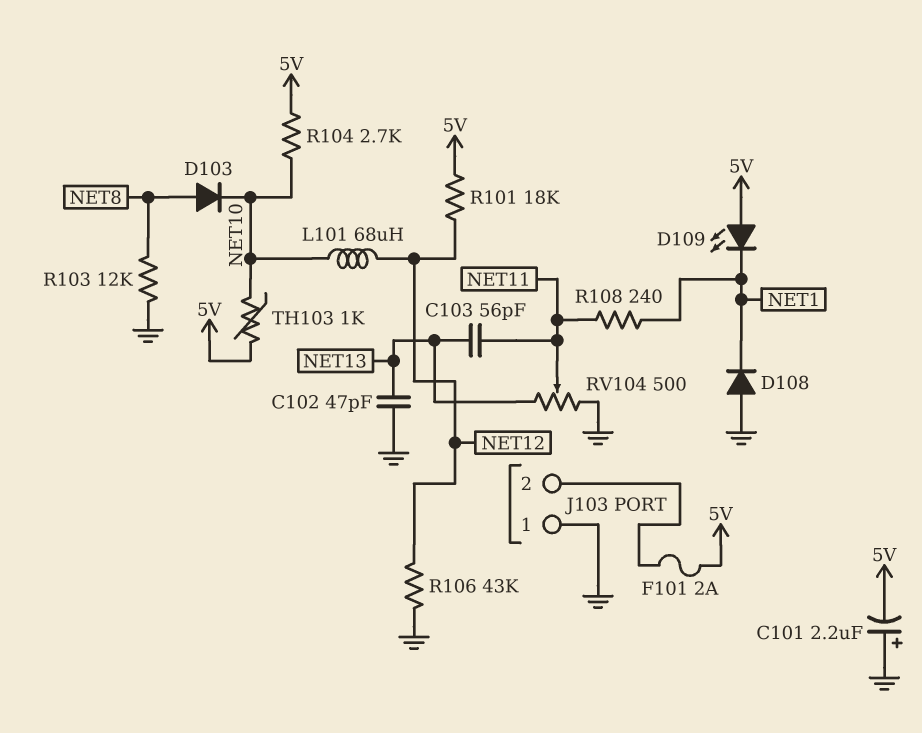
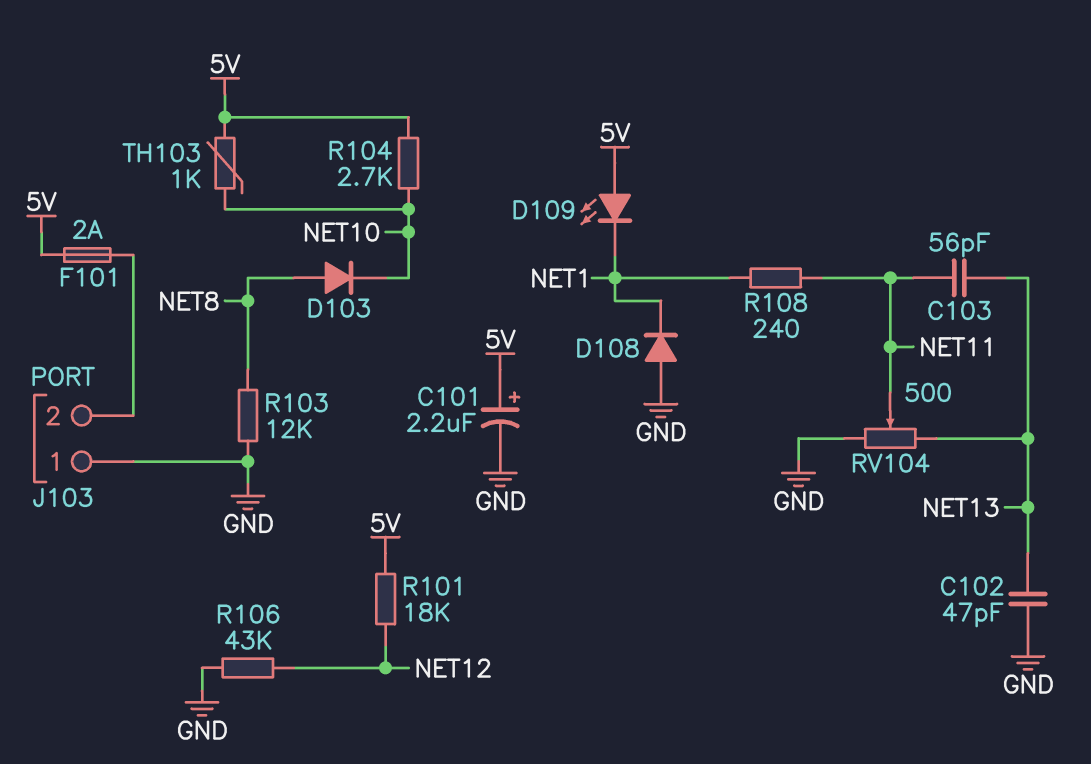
C101: 2.2uF (plus GND, minus 5V) -> 2.2uF (plus 5V, minus GND)
L101: 68uH (NET10, NET12) -> none

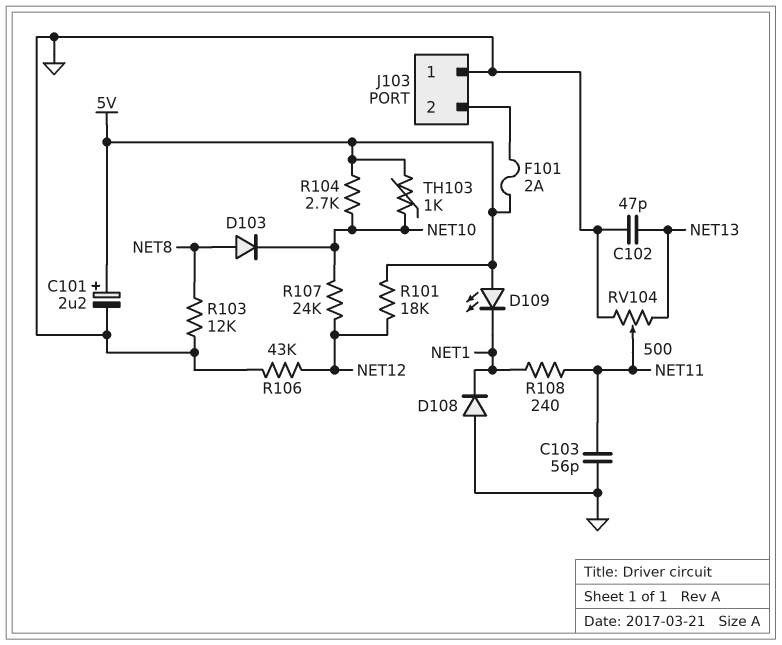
C103: 56pF (NET11, NET13) -> 56pF (GND, NET11)
R107: none -> 24k (NET10, NET12)

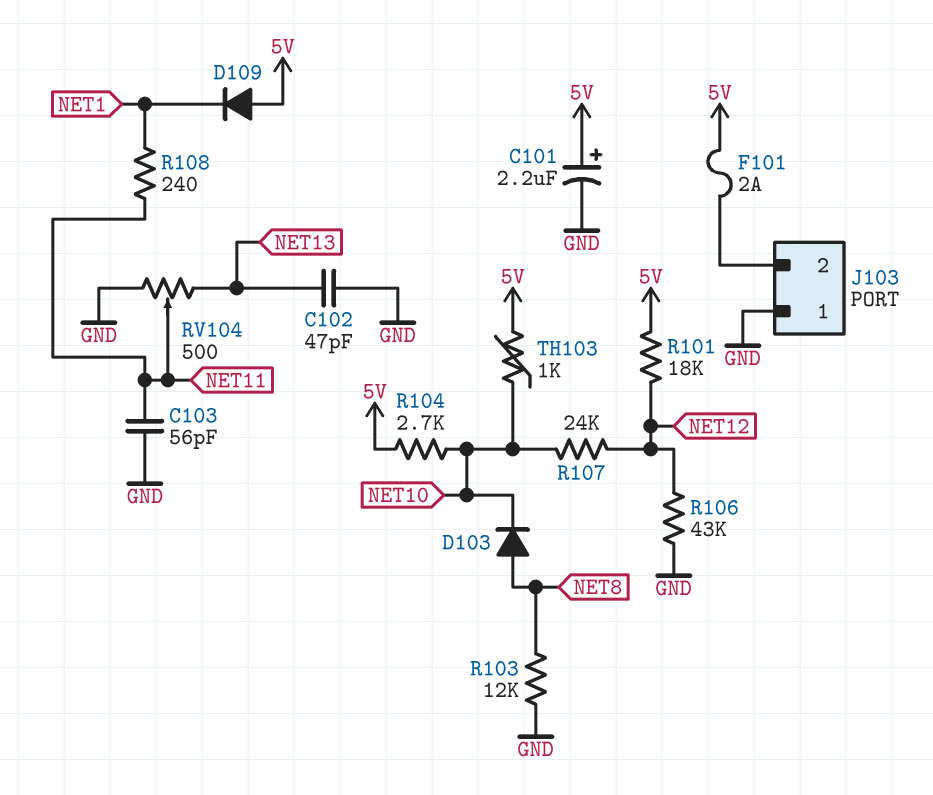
D108: diode (A GND, K NET1) -> none
D109: LED (A 5V, K NET1) -> diode (A 5V, K NET1)

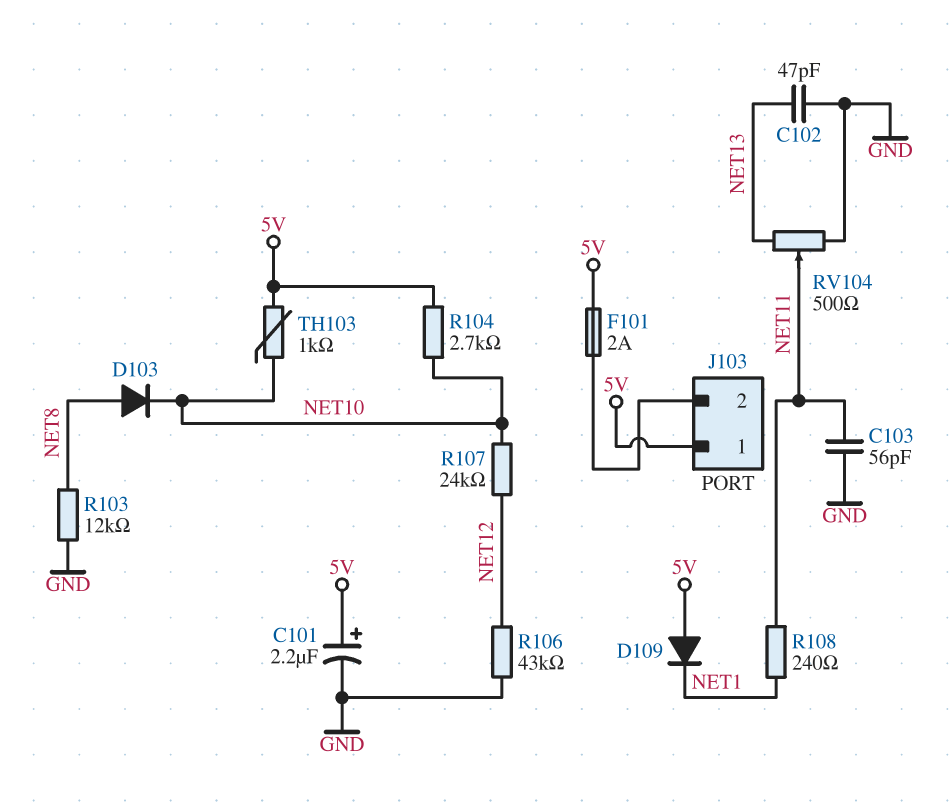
J103 pin 1: GND -> 5V
R101: 18k (5V, NET12) -> none

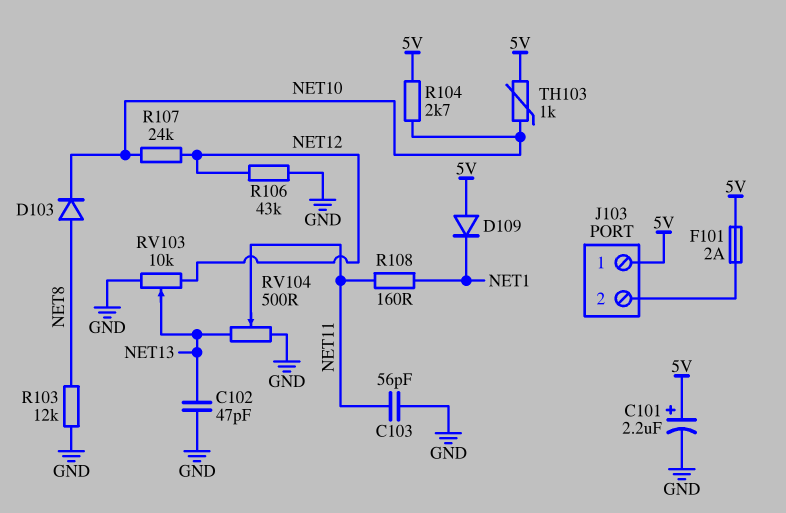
R108: 240 (NET1, NET11) -> 160 (NET1, NET11)
RV103: none -> 10k (GND, NET12, wiper NET13)

